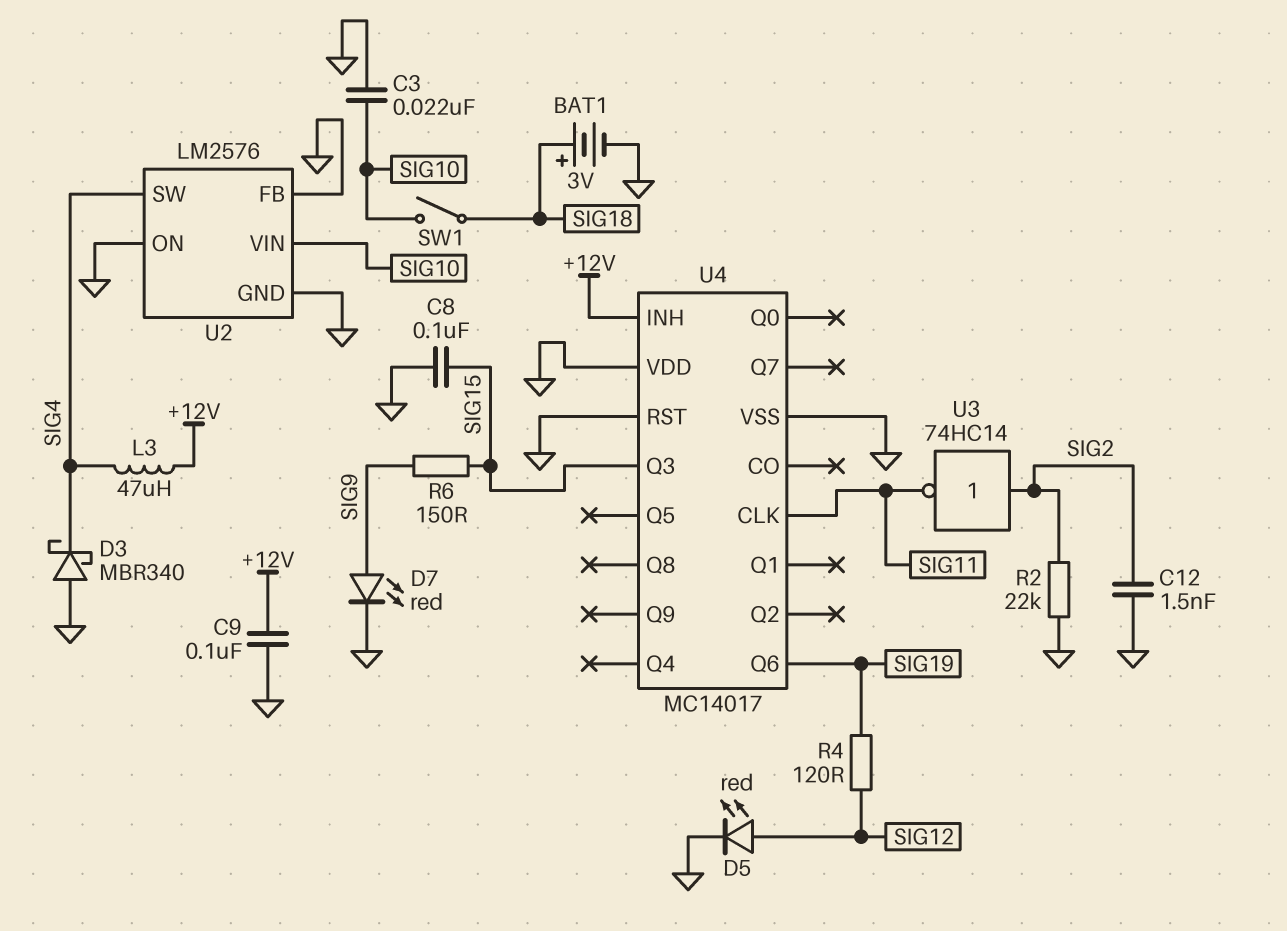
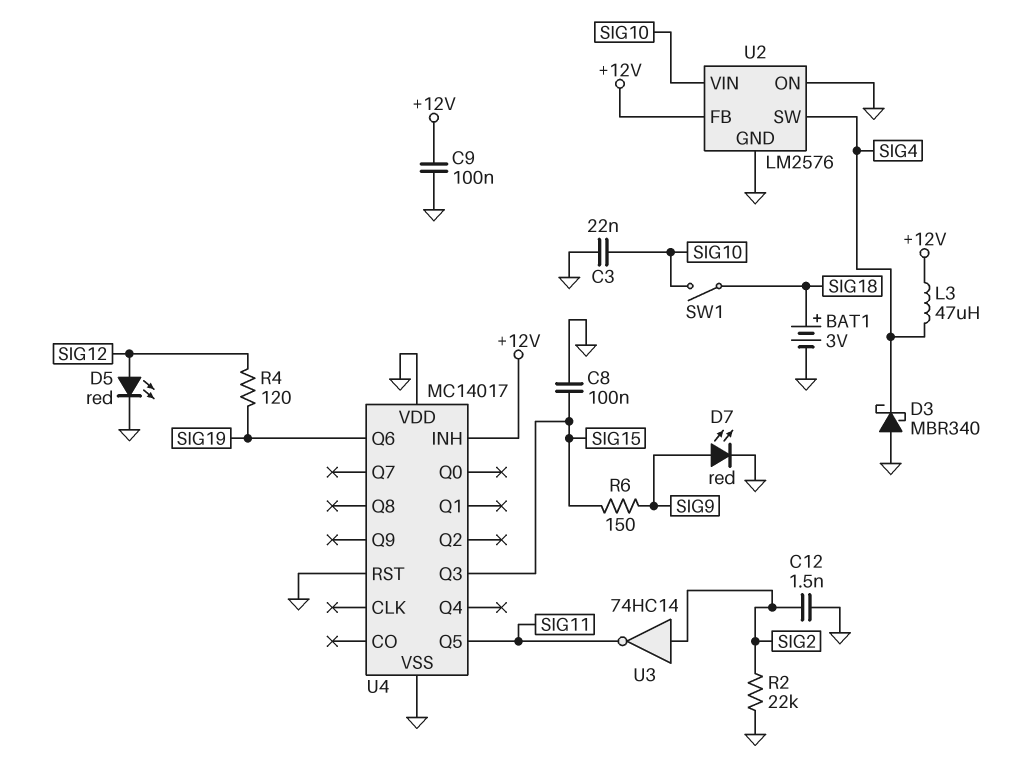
U2 pin FB: GND -> +12V
U4 pin CLK: SIG11 -> none
U4 pin Q5: none -> SIG11

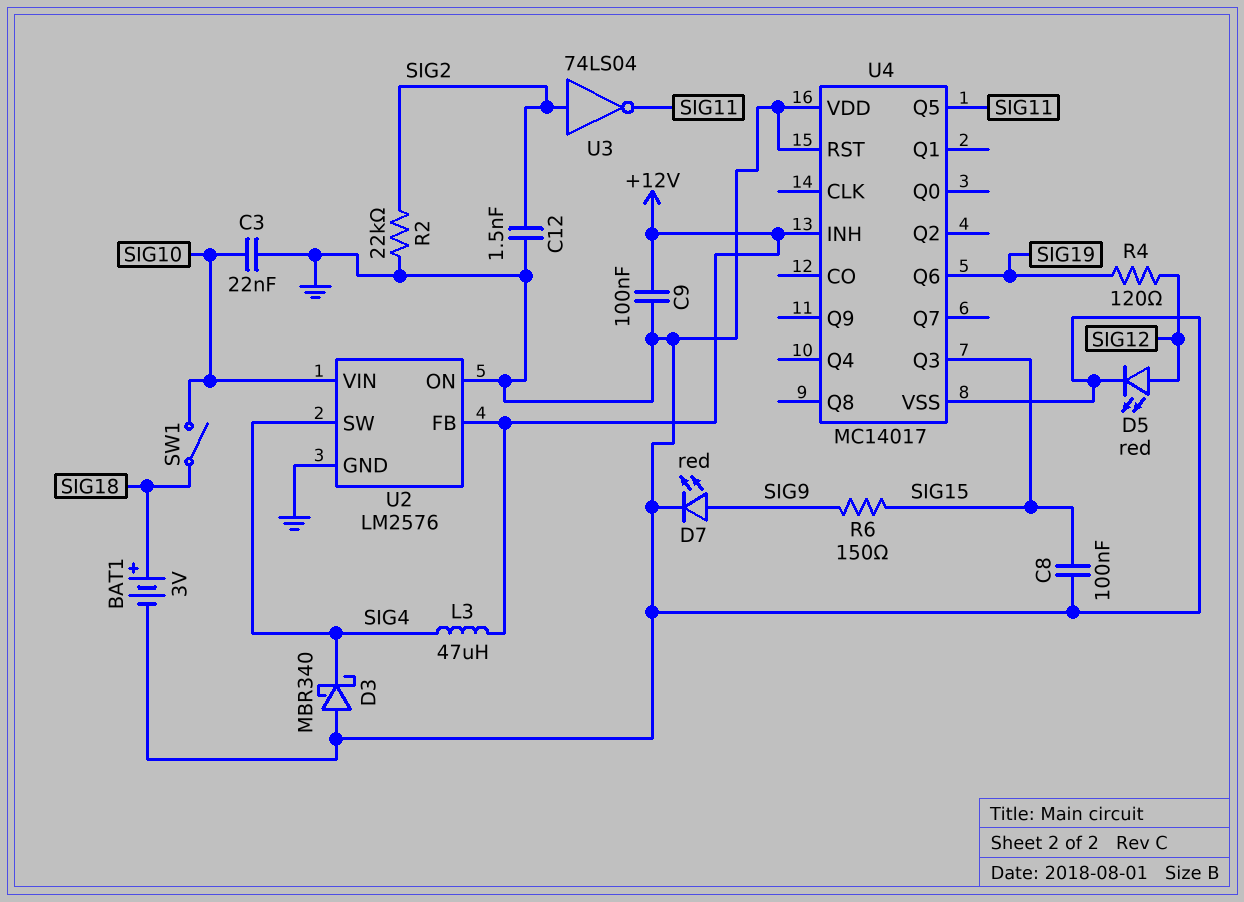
U3: NOT 74HC14 (in SIG2, out SIG11) -> NOT 74LS04 (in SIG2, out SIG11)

